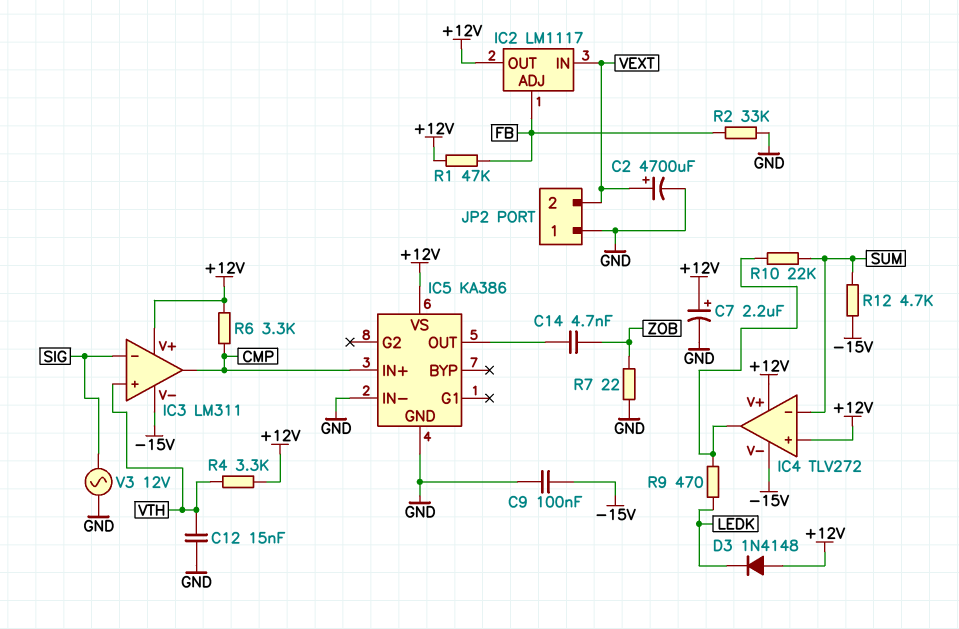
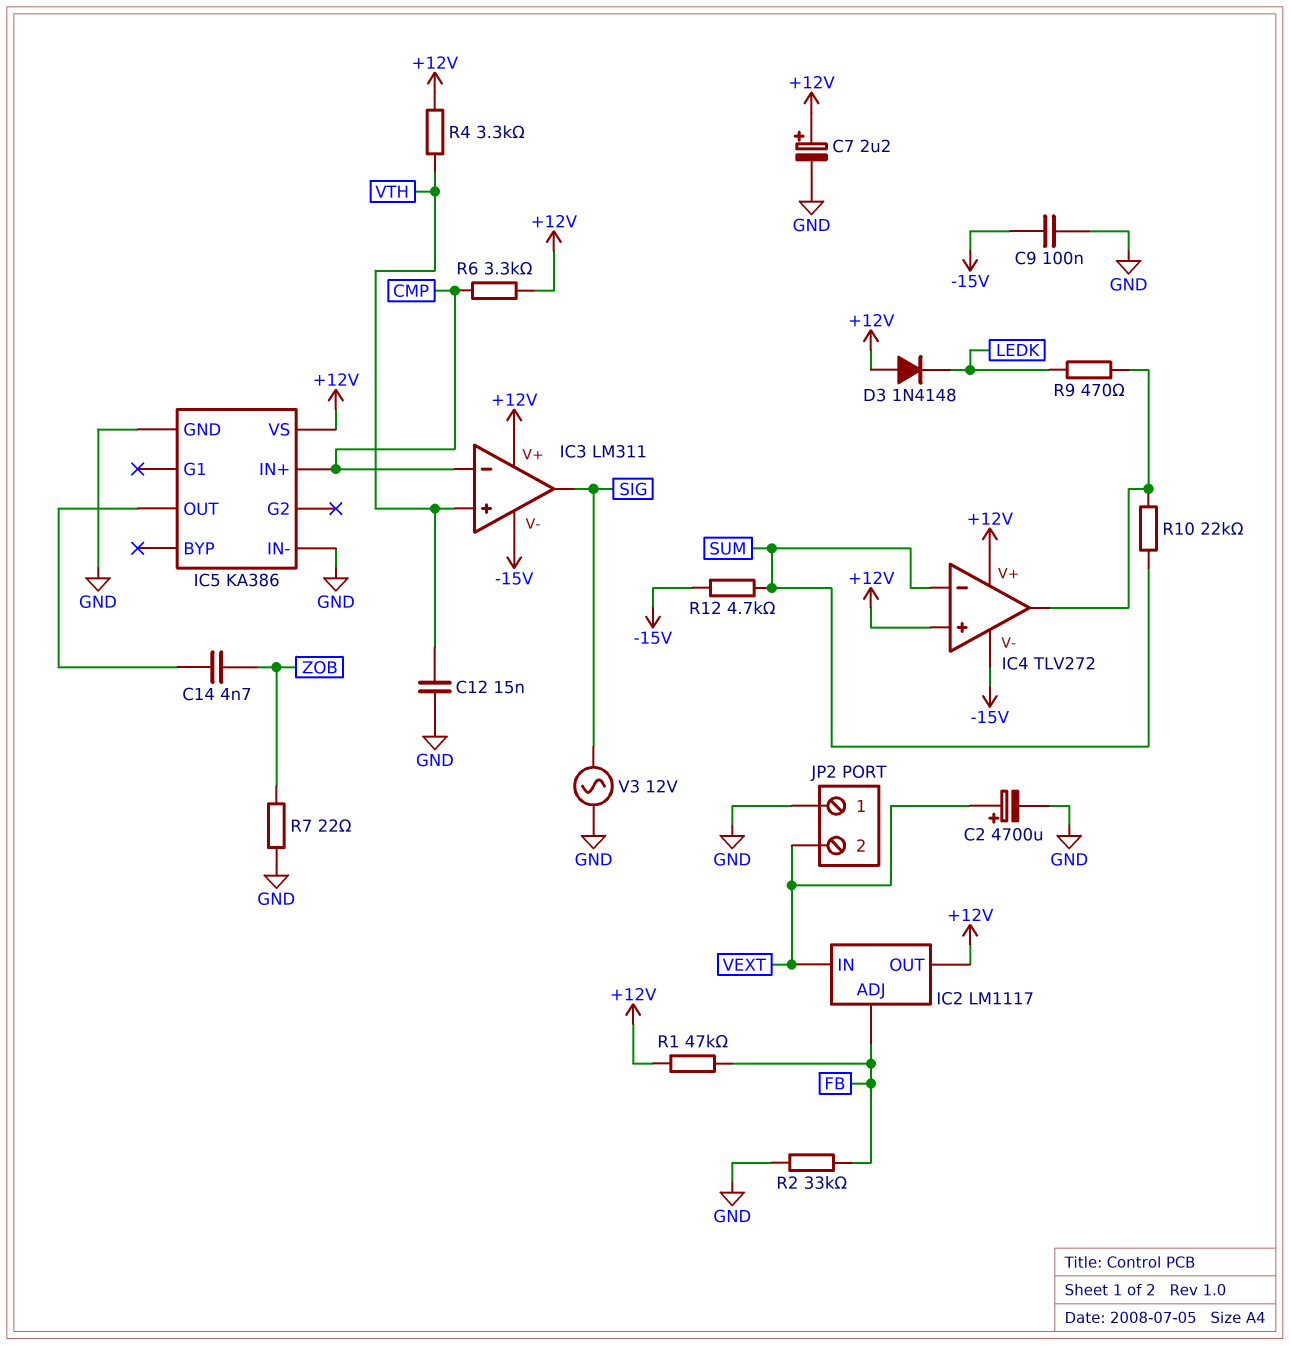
IC3 pin in-: SIG -> CMP
IC3 pin out: CMP -> SIG

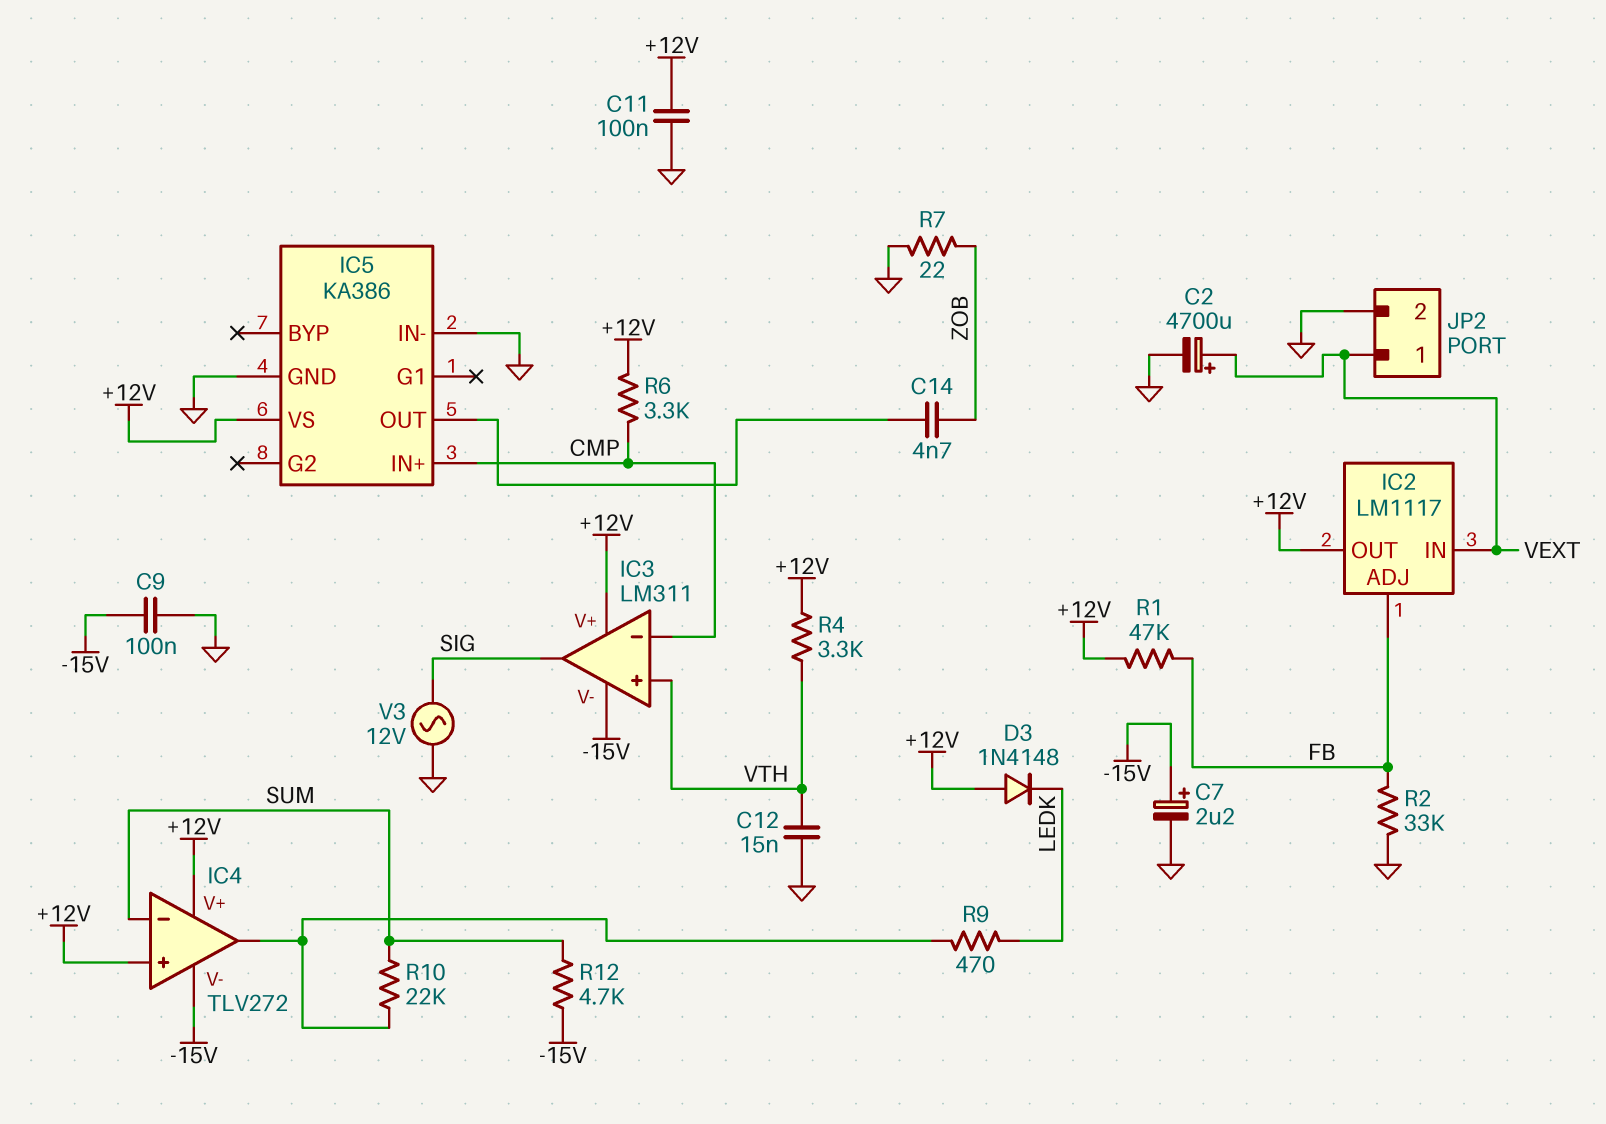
C7: 2.2uF (plus +12V, minus GND) -> 2.2uF (plus -15V, minus GND)
C11: none -> 100nF (+12V, GND)
JP2 pin 1: GND -> VEXT
JP2 pin 2: VEXT -> GND

